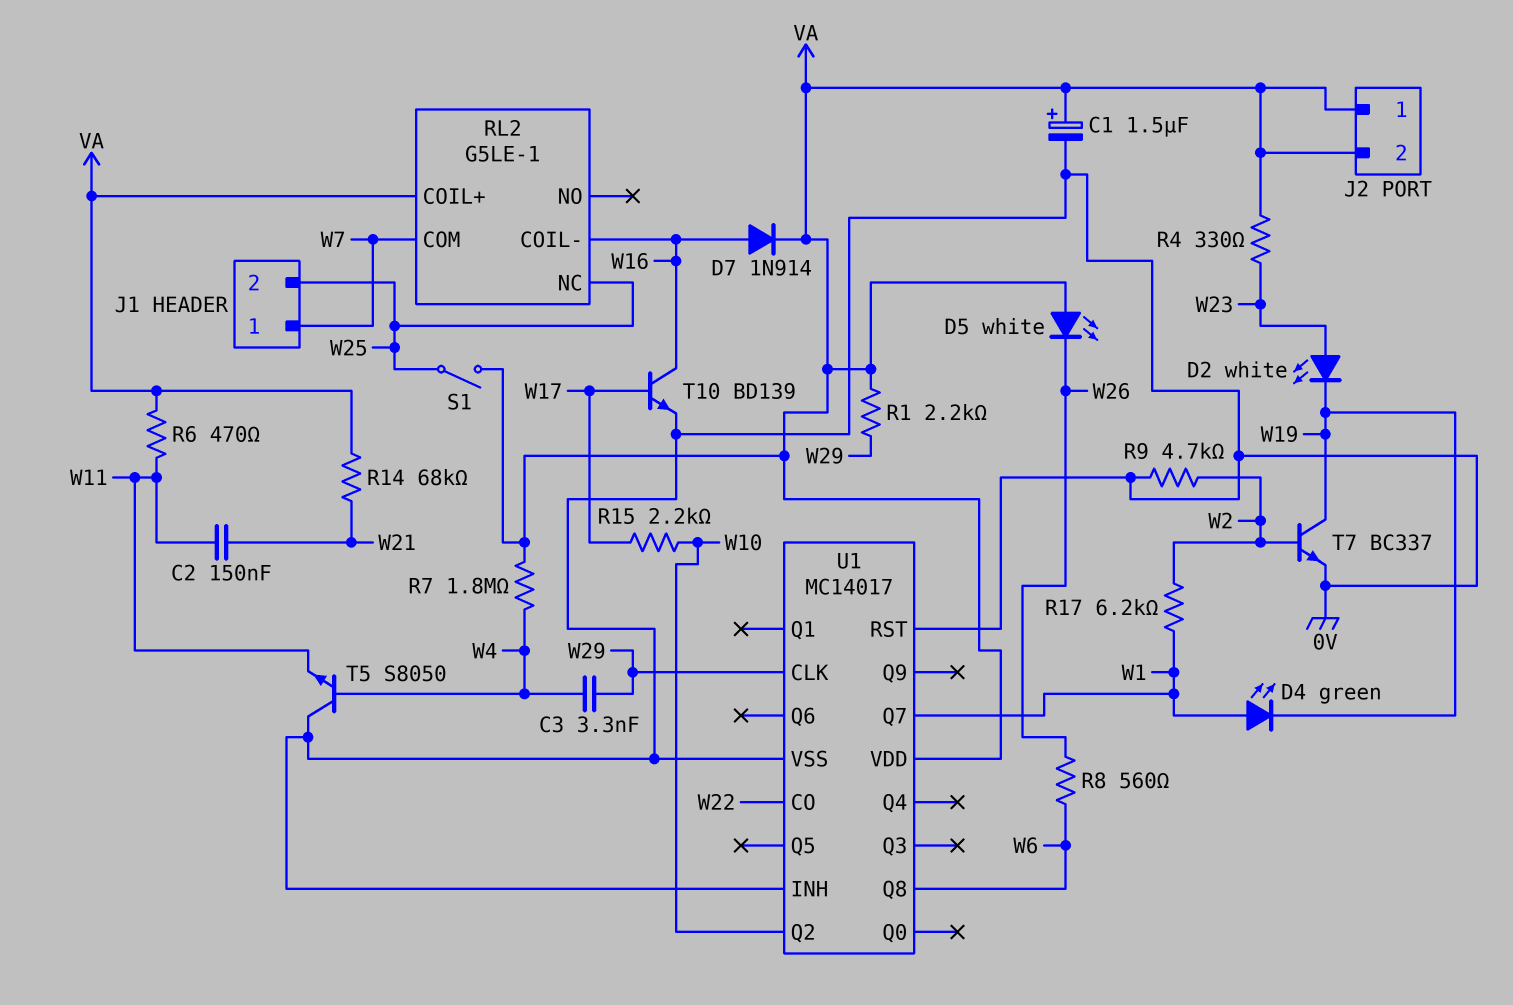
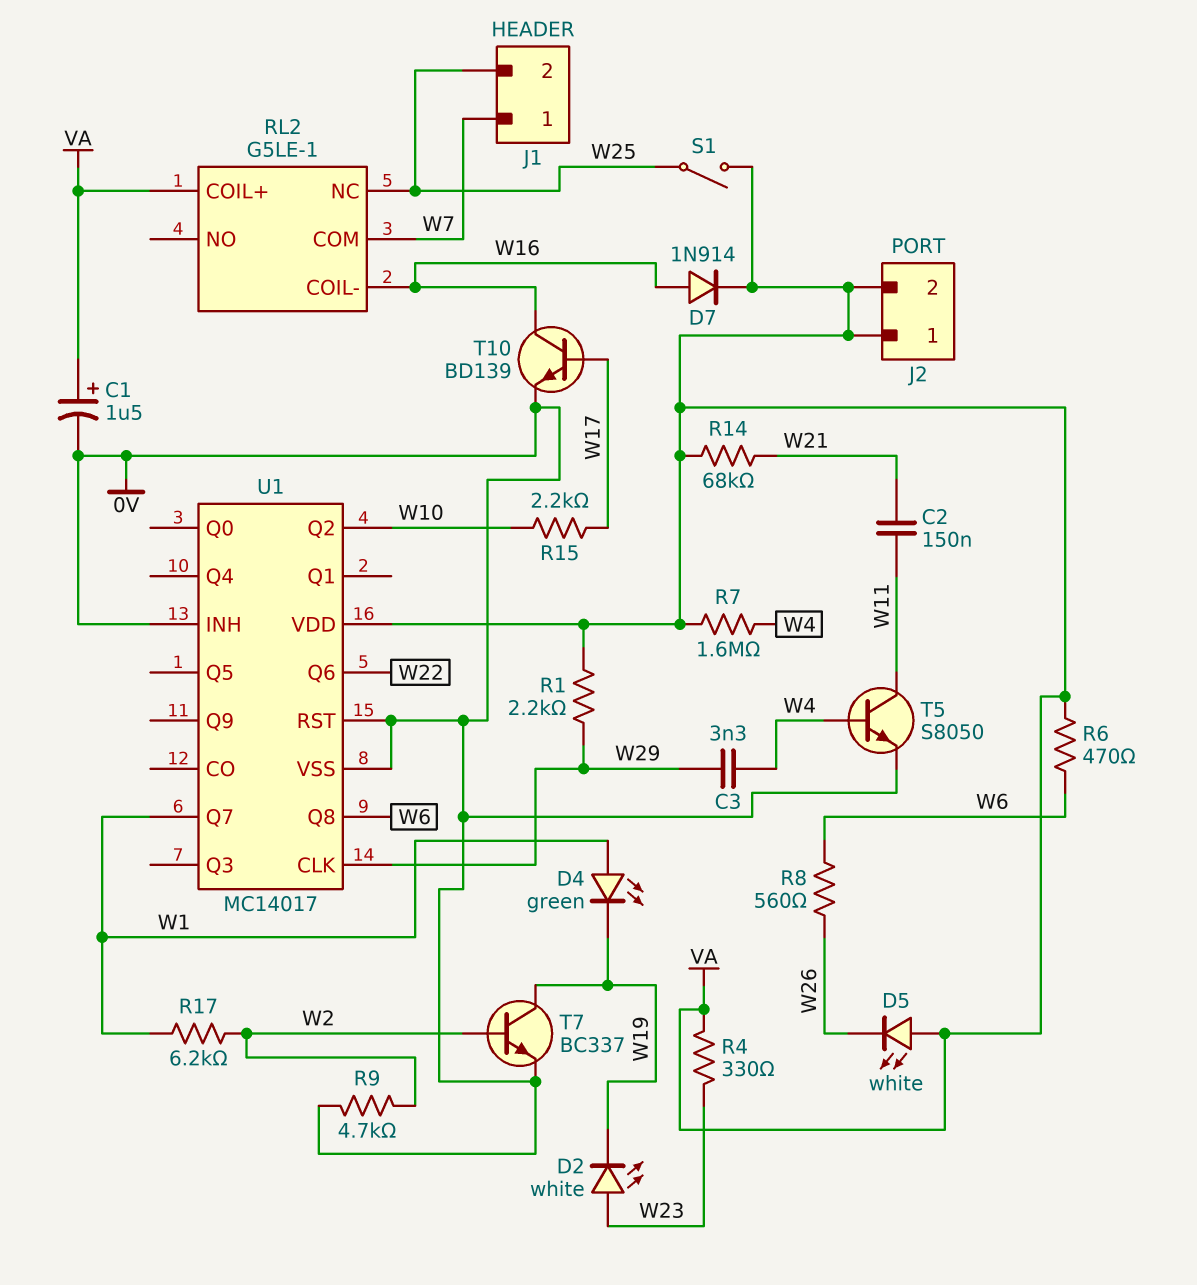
R6: 470 (VA, W11) -> 470 (VA, W6)
R7: 1.8M (VA, W4) -> 1.6M (VA, W4)
T5: NPN S8050 (B W4, C 0V, E W11) -> NPN S8050 (B W4, C W11, E 0V)
U1 pin CO: W22 -> none
U1 pin Q6: none -> W22

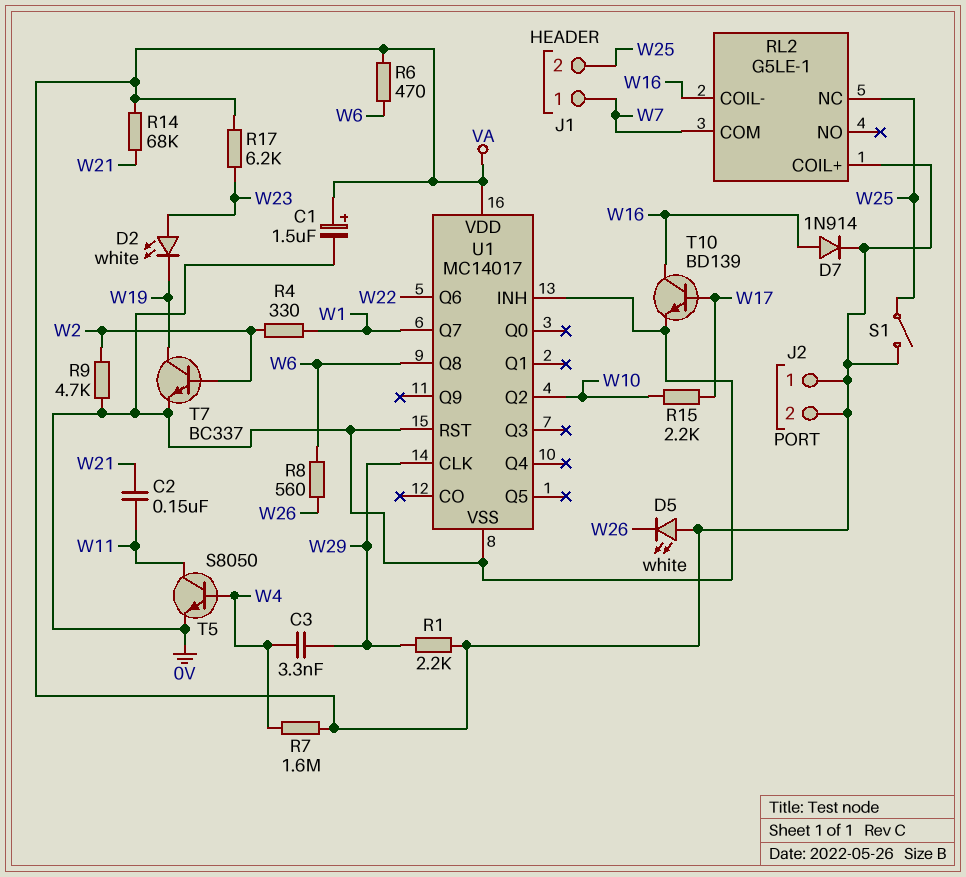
D4: LED green (A W1, K W19) -> none
R4: 330 (VA, W23) -> 330 (W1, W2)
R17: 6.2k (W1, W2) -> 6.2k (VA, W23)

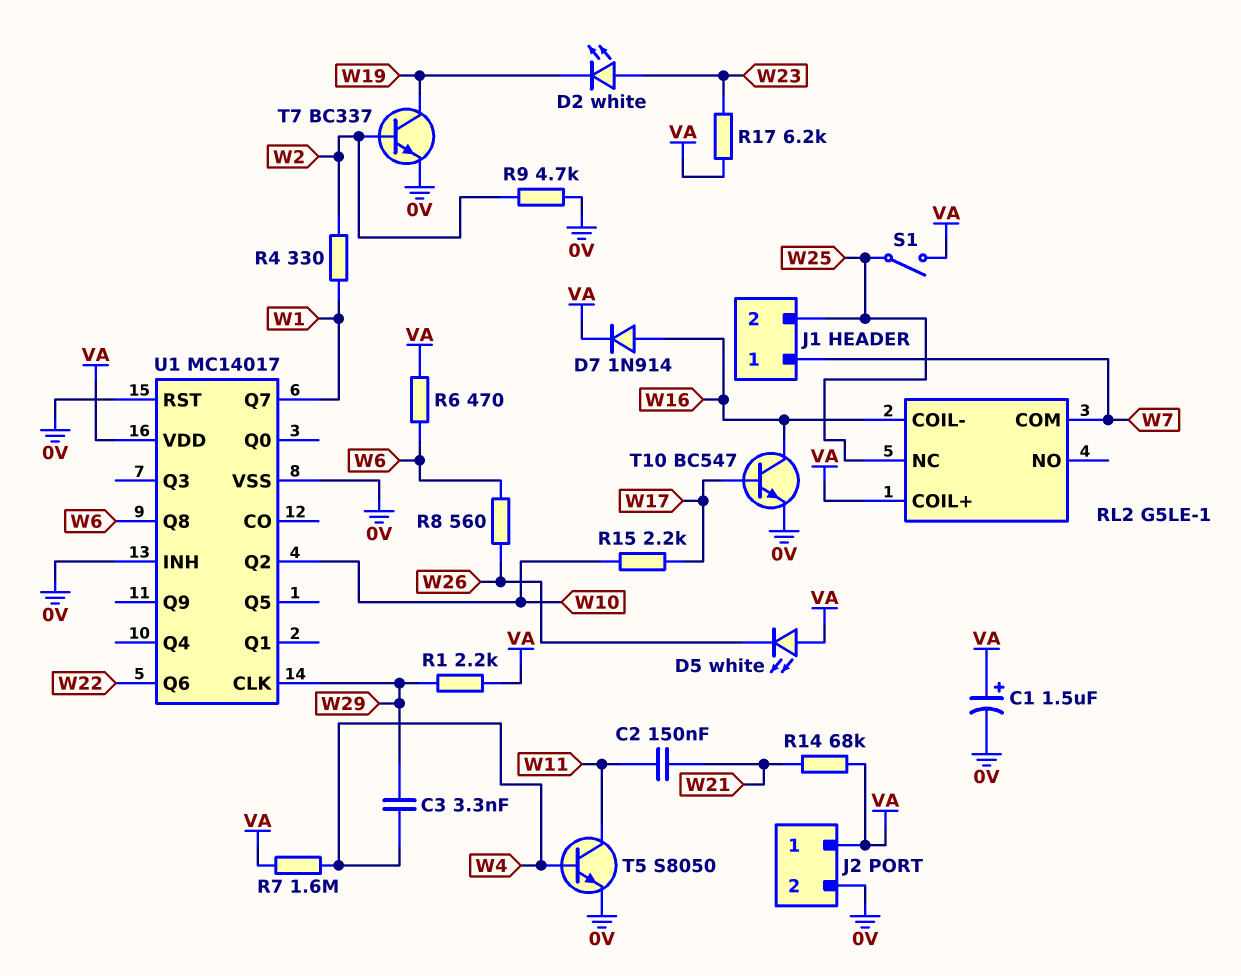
J2 pin 2: VA -> 0V
T10: NPN BD139 (B W17, C W16, E 0V) -> NPN BC547 (B W17, C W16, E 0V)

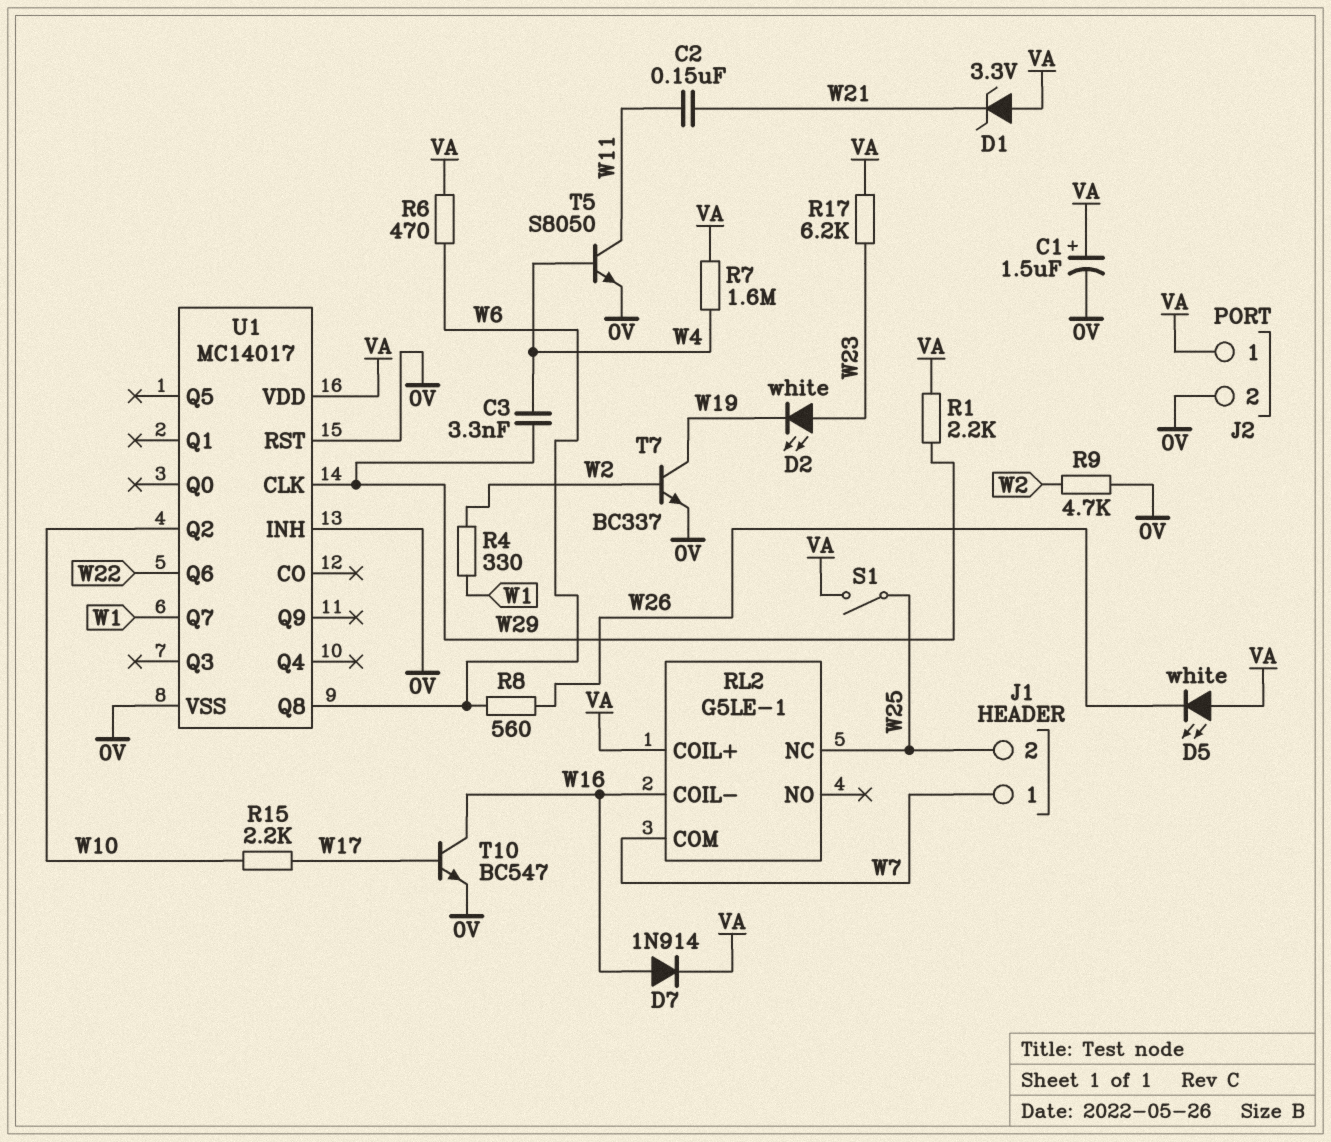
D1: none -> zener 3.3V (A VA, K W21)
R14: 68k (VA, W21) -> none

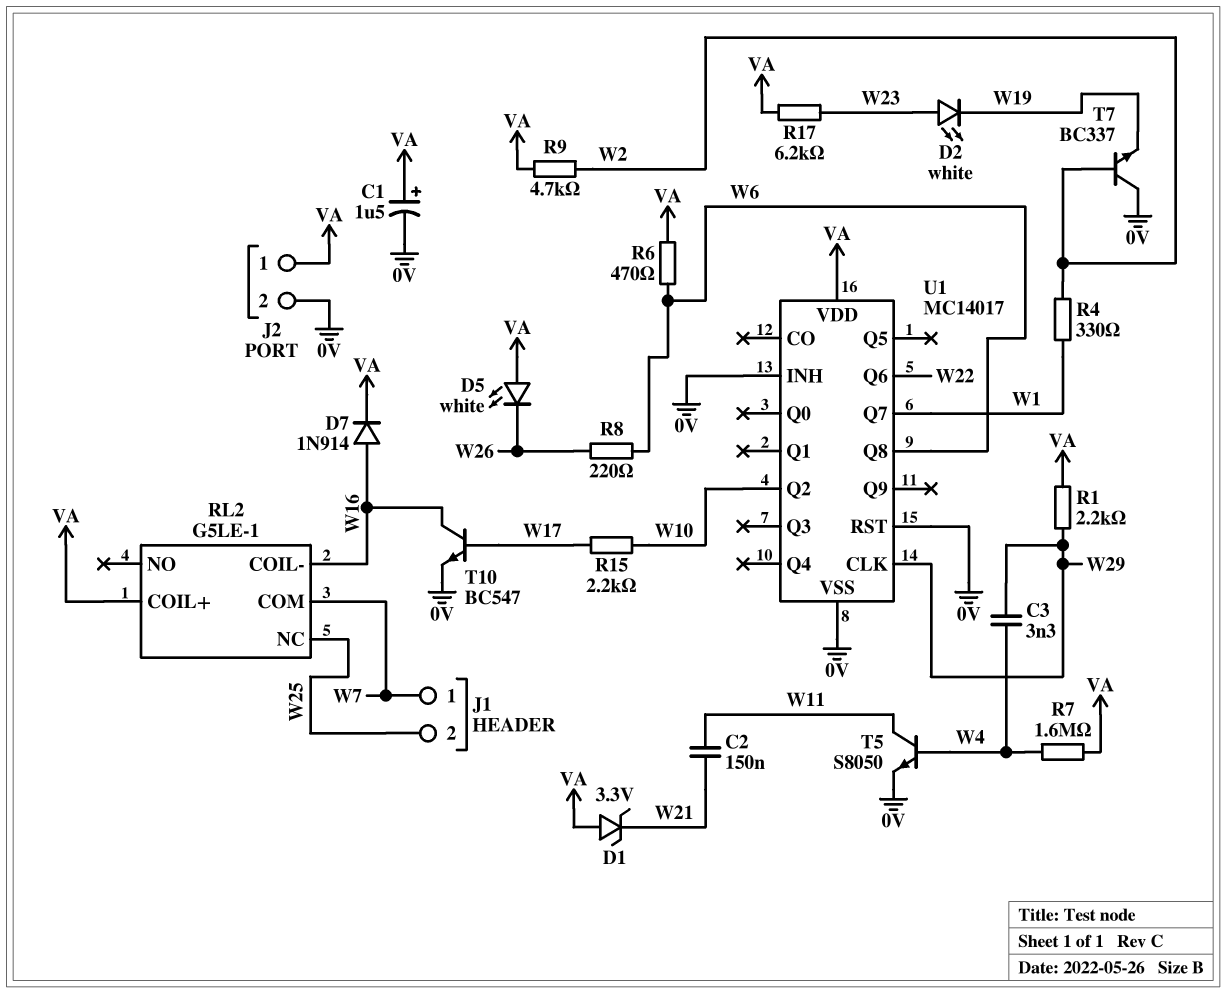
R8: 560 (W6, W26) -> 220 (W6, W26)
R9: 4.7k (0V, W2) -> 4.7k (VA, W2)
S1: switch (VA, W25) -> none
T7: NPN BC337 (B W2, C W19, E 0V) -> NPN BC337 (B W2, C 0V, E W19)

